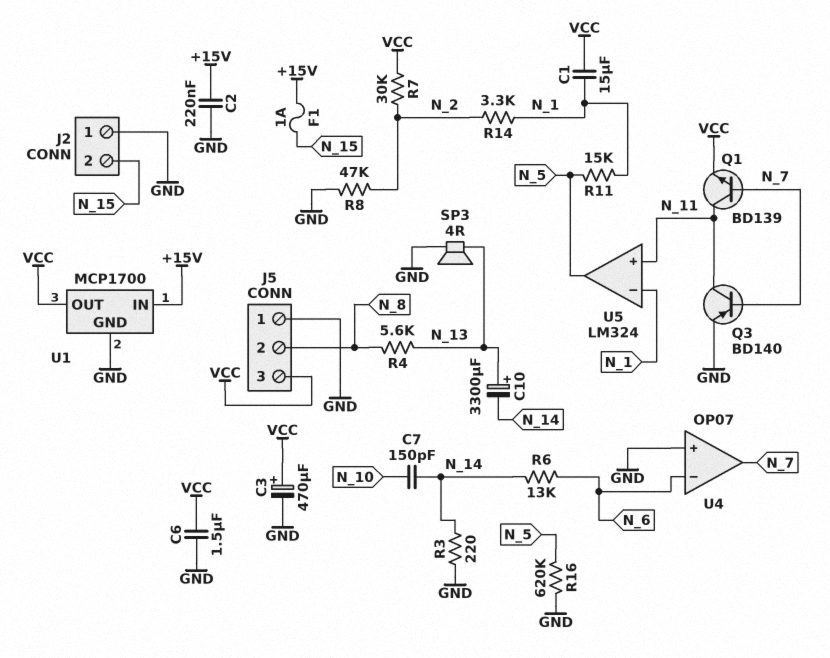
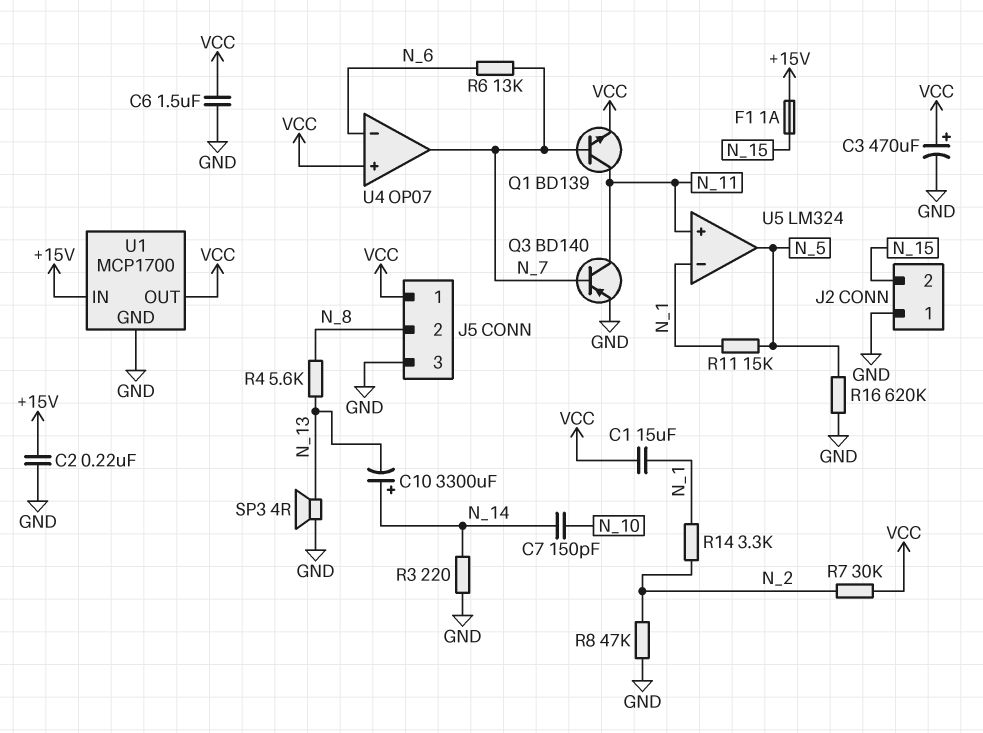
C10: 3300uF (plus N_13, minus N_14) -> 3300uF (plus N_14, minus N_13)
J5 pin 1: GND -> VCC
J5 pin 3: VCC -> GND
R6: 13k (N_6, N_14) -> 13k (N_6, N_7)
U4 pin in+: GND -> VCC

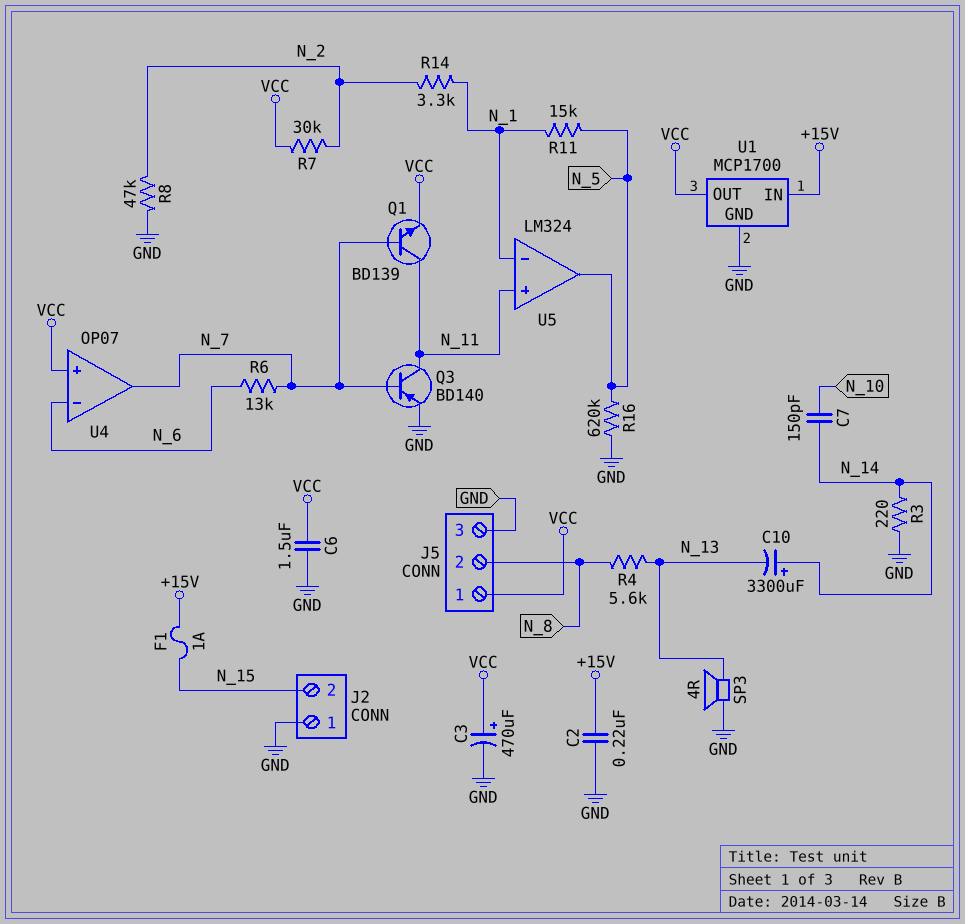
C1: 15uF (N_1, VCC) -> none

